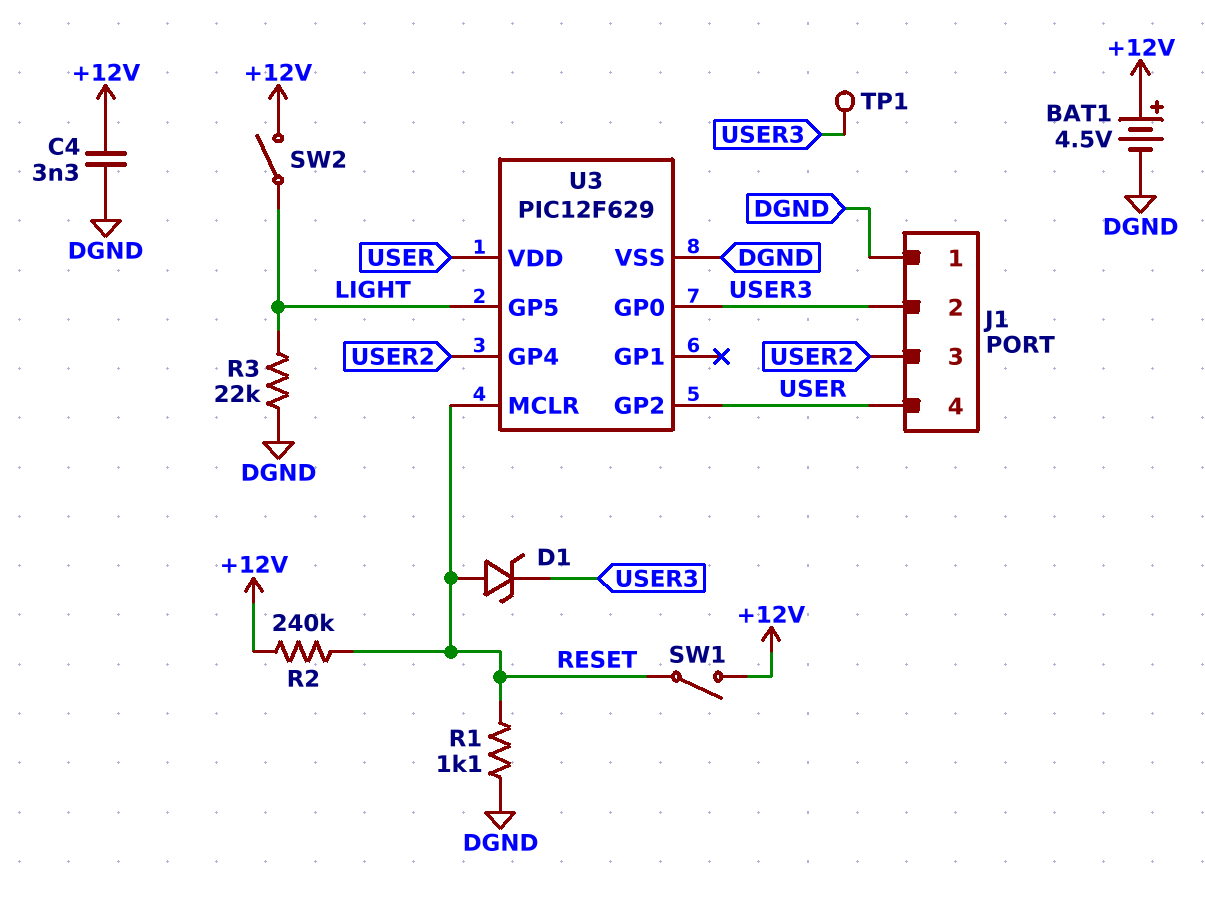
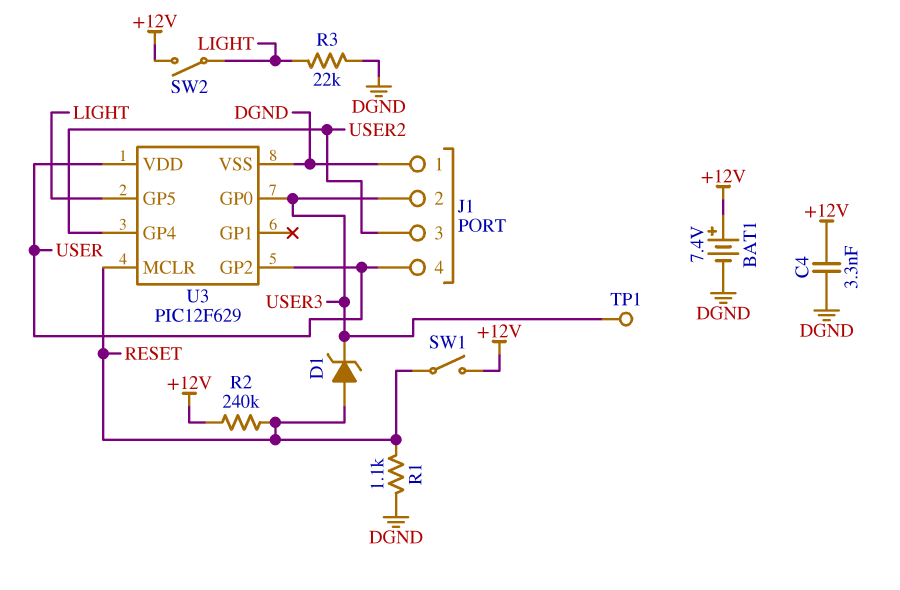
BAT1: 4.5V (plus +12V, minus DGND) -> 7.4V (plus +12V, minus DGND)

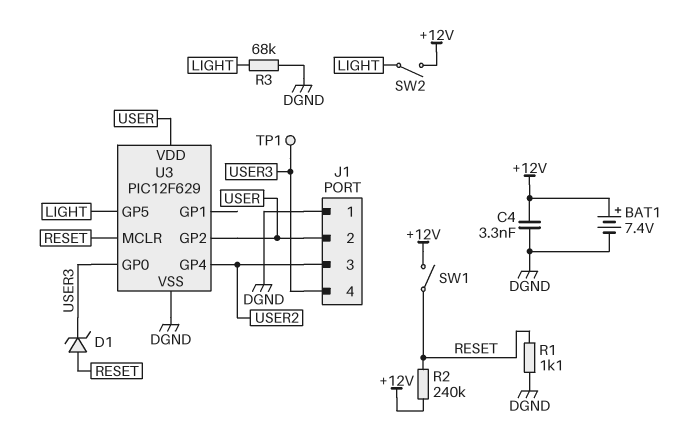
J1 pin 2: USER3 -> USER
J1 pin 4: USER -> USER3
R3: 22k (DGND, LIGHT) -> 68k (DGND, LIGHT)

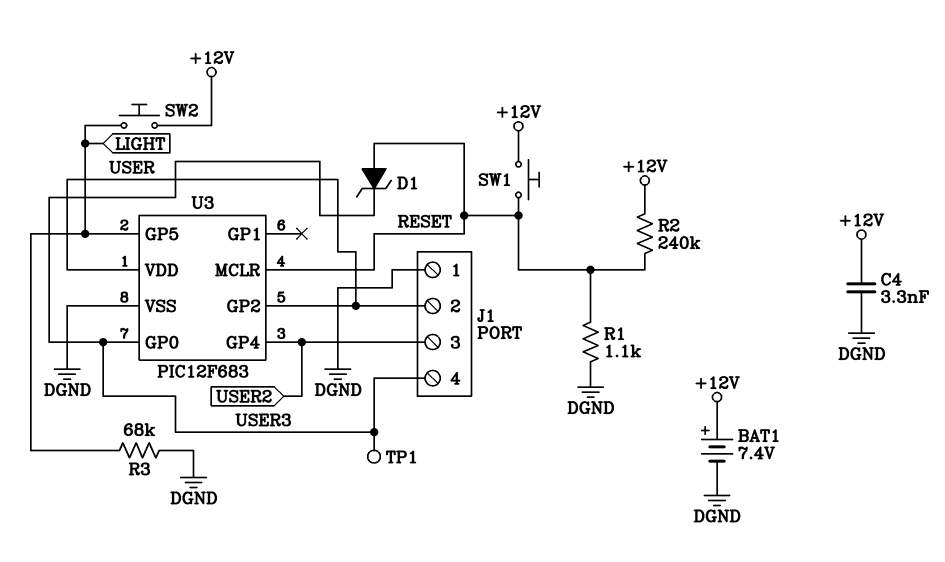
SW1: switch (+12V, RESET) -> button (+12V, RESET)
SW2: switch (+12V, LIGHT) -> button (+12V, LIGHT)
U3: PIC12F629 -> PIC12F683

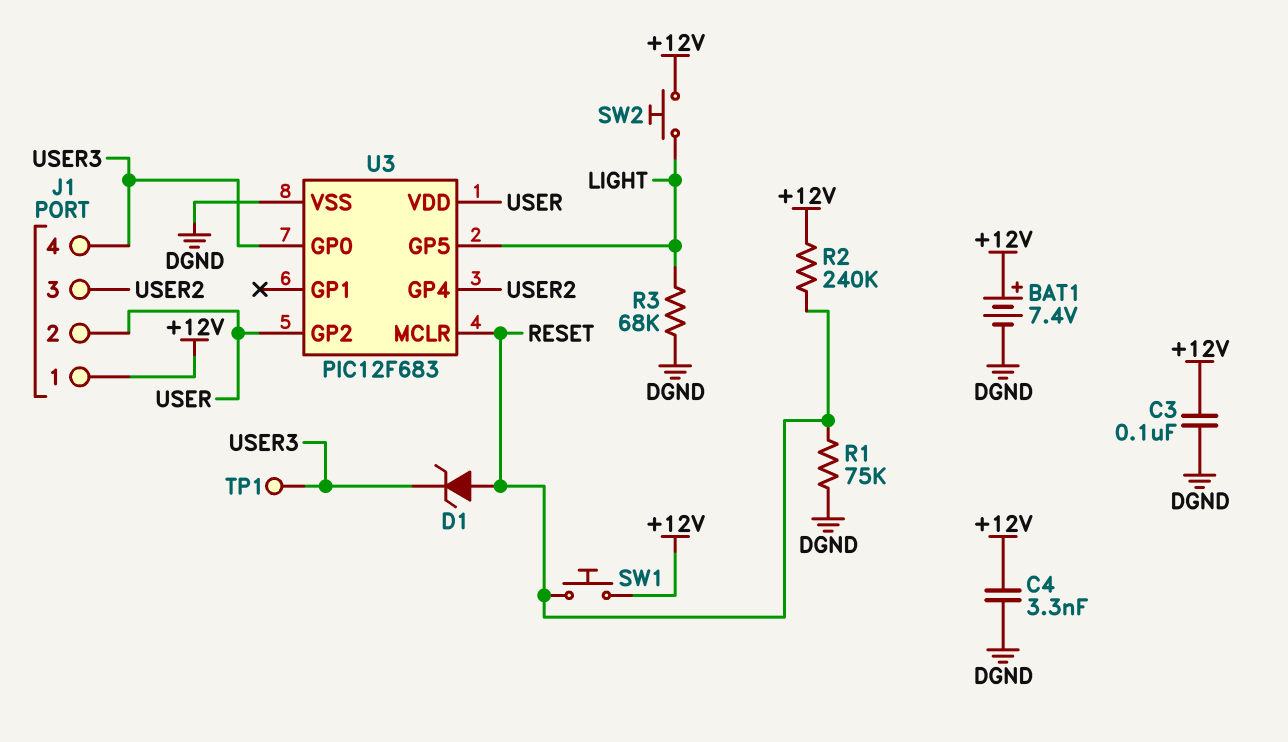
C3: none -> 100nF (+12V, DGND)
J1 pin 1: DGND -> +12V
R1: 1.1k (DGND, RESET) -> 75k (DGND, RESET)

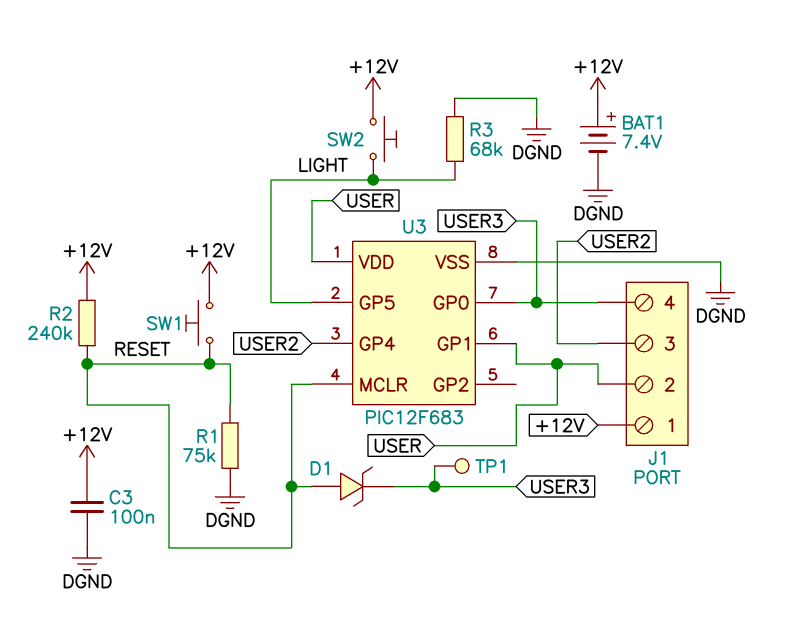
C4: 3.3nF (+12V, DGND) -> none
U3 pin GP1: none -> USER
U3 pin GP2: USER -> none

